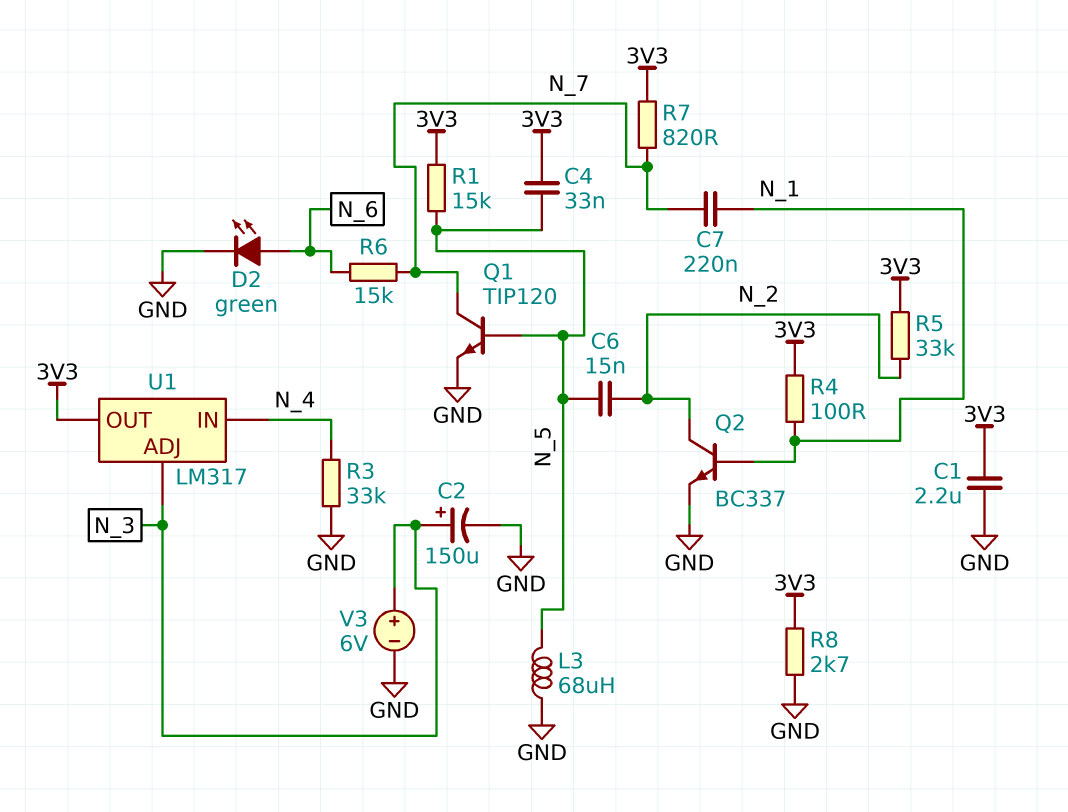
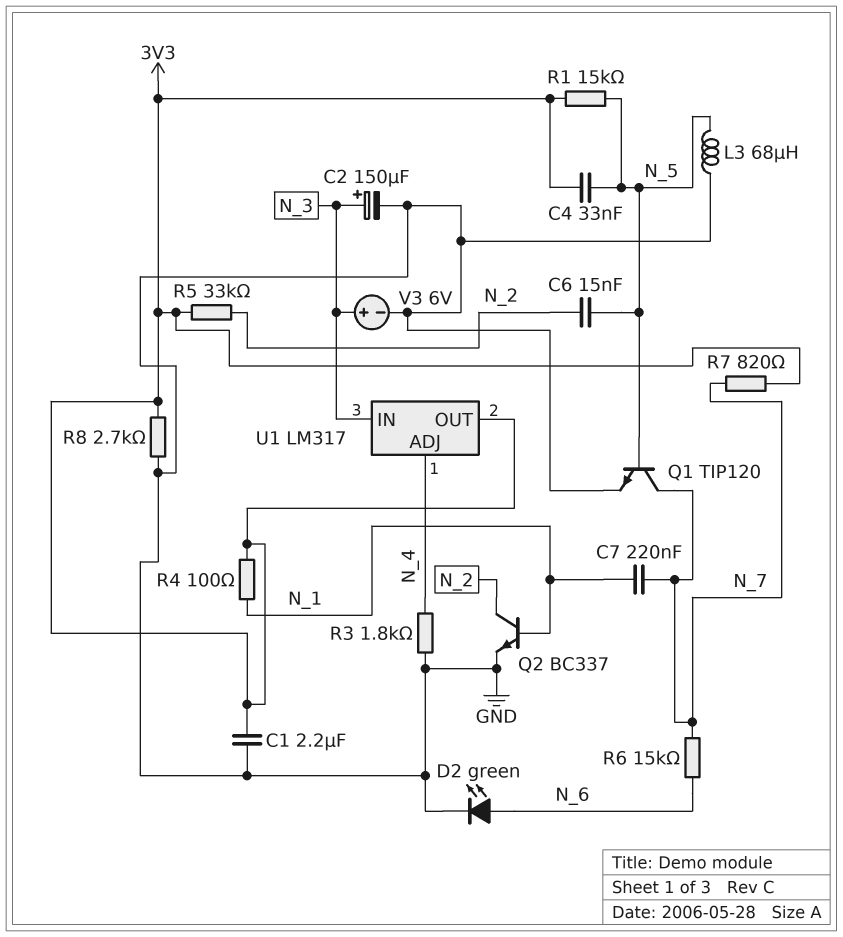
R3: 33k (GND, N_4) -> 1.8k (GND, N_4)
U1 pin ADJ: N_3 -> N_4
U1 pin IN: N_4 -> N_3

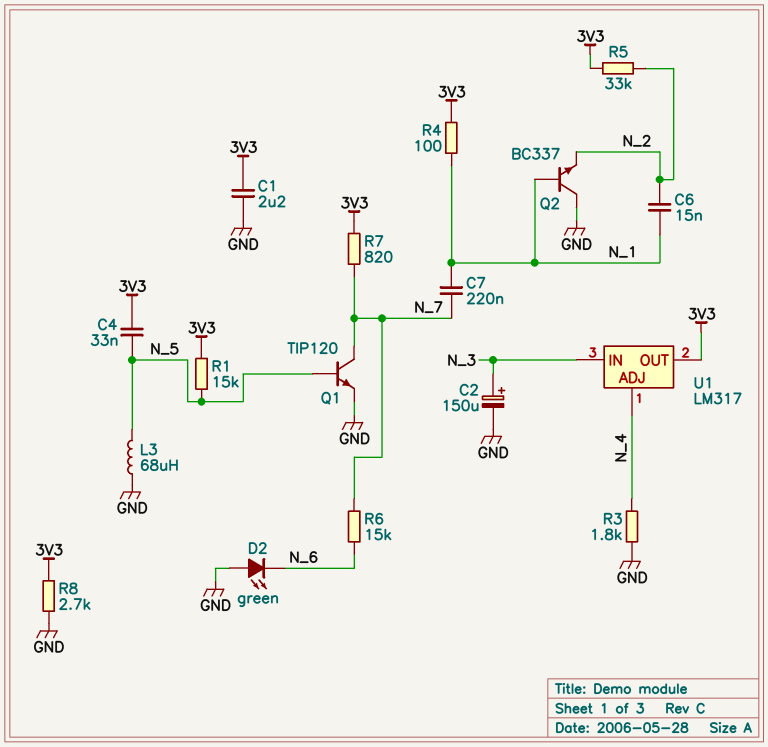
C6: 15nF (N_2, N_5) -> 15nF (N_1, N_2)
D2: LED green (A N_6, K GND) -> LED green (A GND, K N_6)
Q2: NPN BC337 (B N_1, C N_2, E GND) -> NPN BC337 (B N_1, C GND, E N_2)
V3: 6V (plus N_3, minus GND) -> none

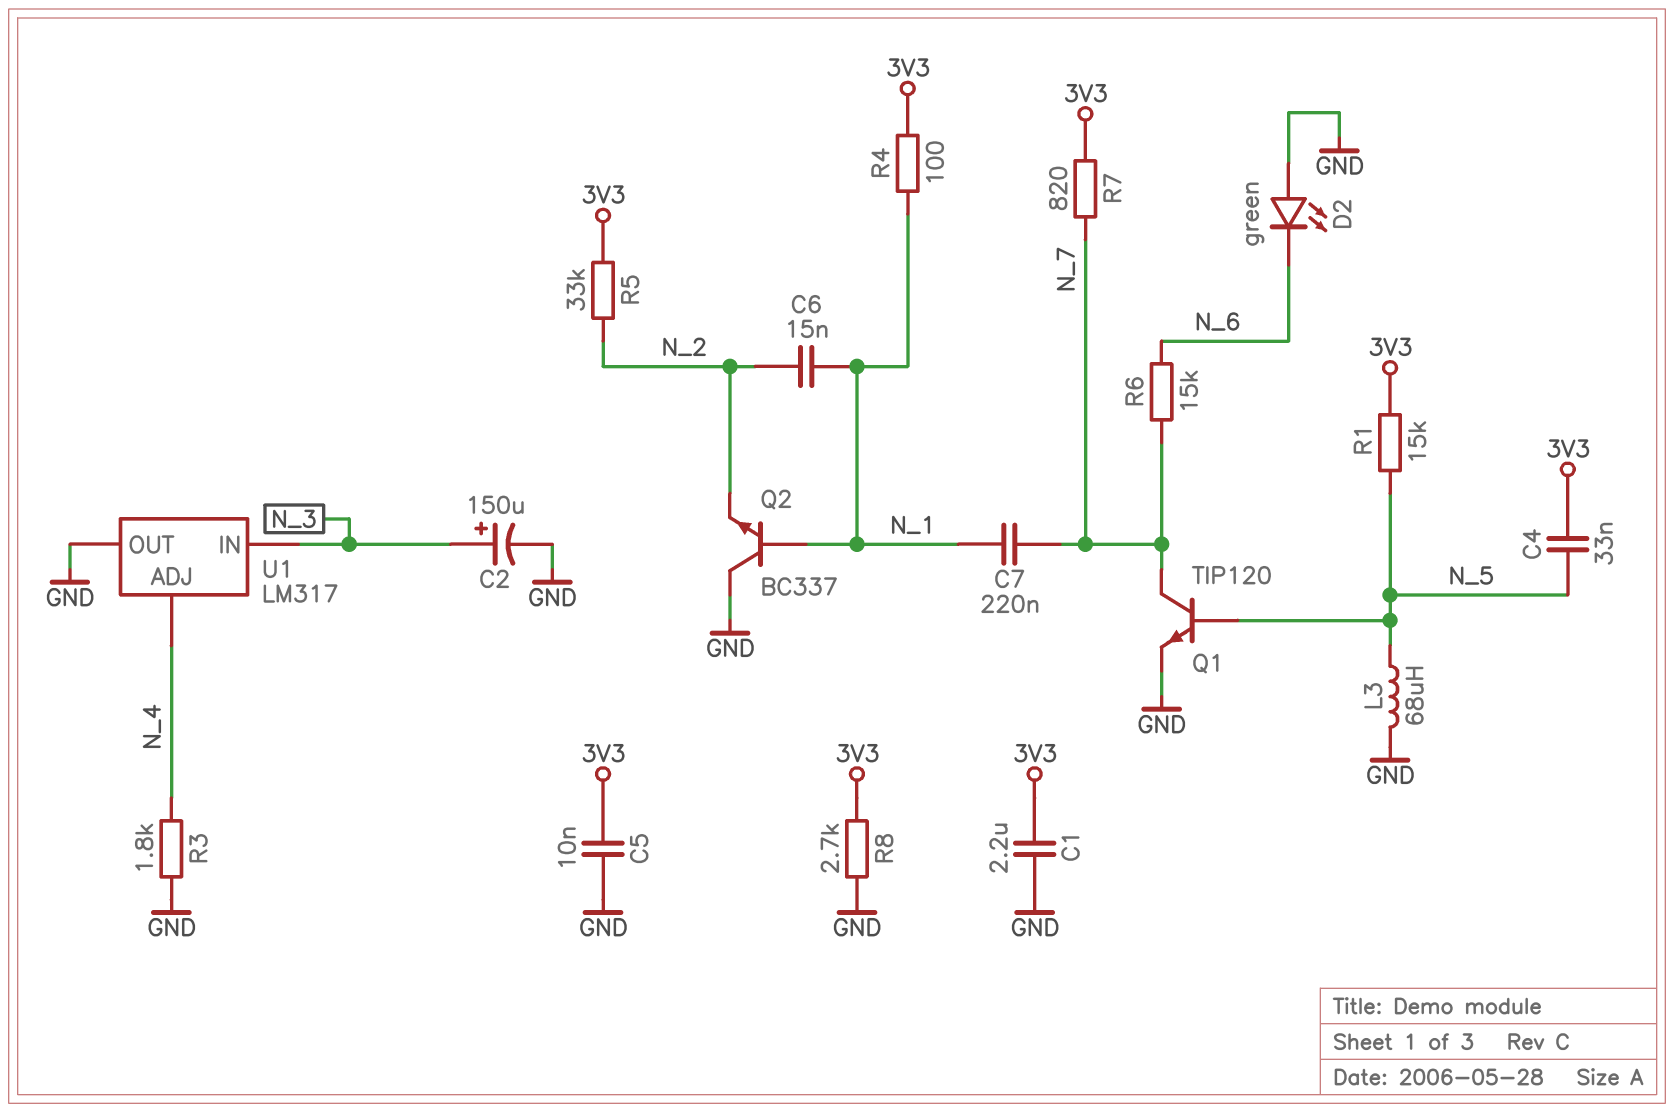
C5: none -> 10nF (3V3, GND)
U1 pin OUT: 3V3 -> GND

